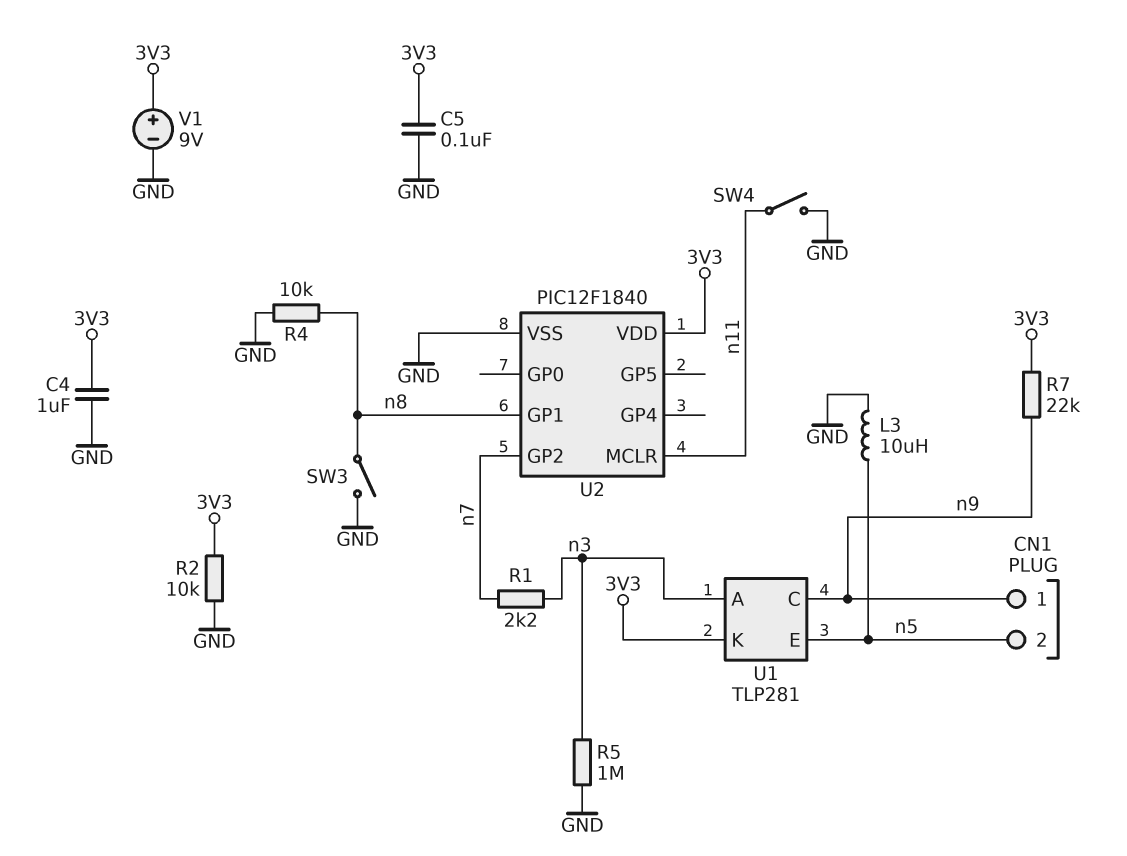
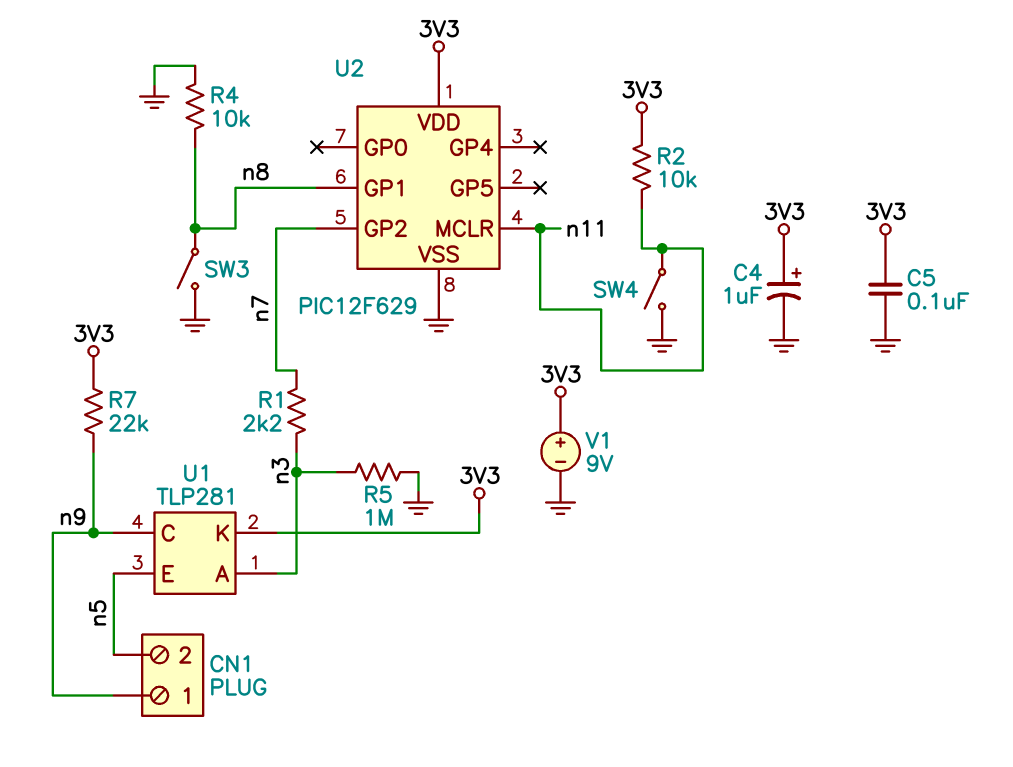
C4: 1uF (3V3, GND) -> 1uF (plus 3V3, minus GND)
L3: 10uH (GND, n5) -> none
R2: 10k (3V3, GND) -> 10k (3V3, n11)
U2: PIC12F1840 -> PIC12F629

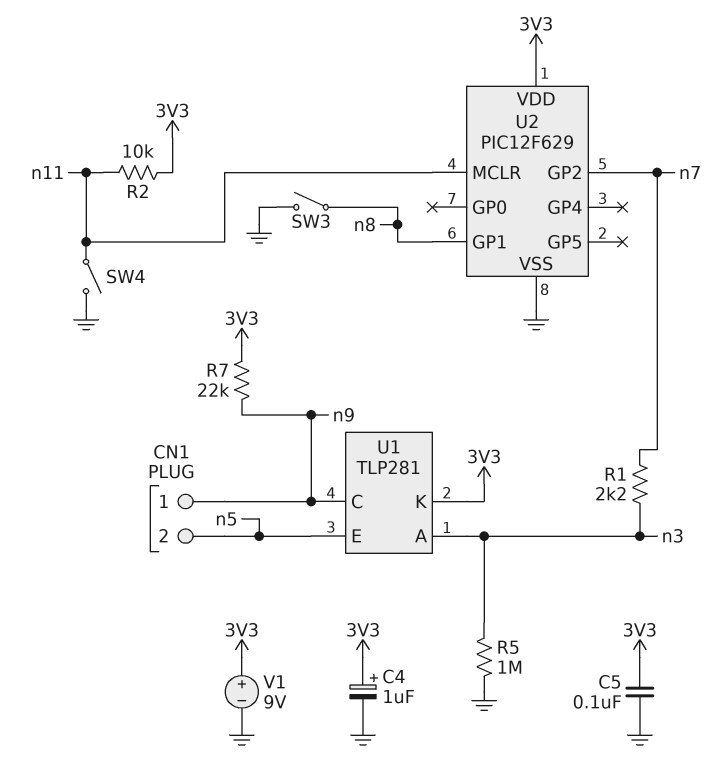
R4: 10k (GND, n8) -> none

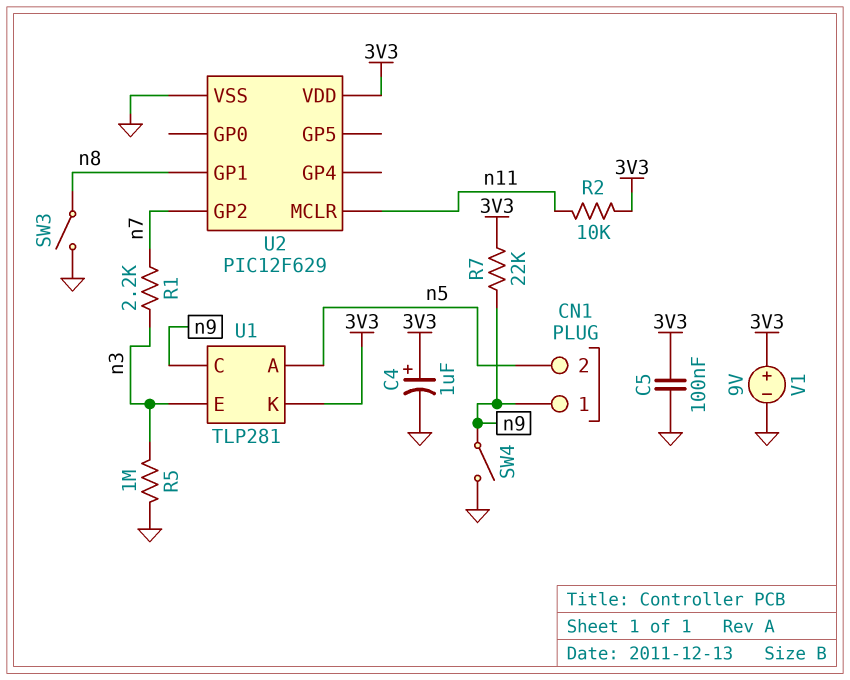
SW4: switch (GND, n11) -> switch (GND, n9)
U1 pin A: n3 -> n5
U1 pin E: n5 -> n3

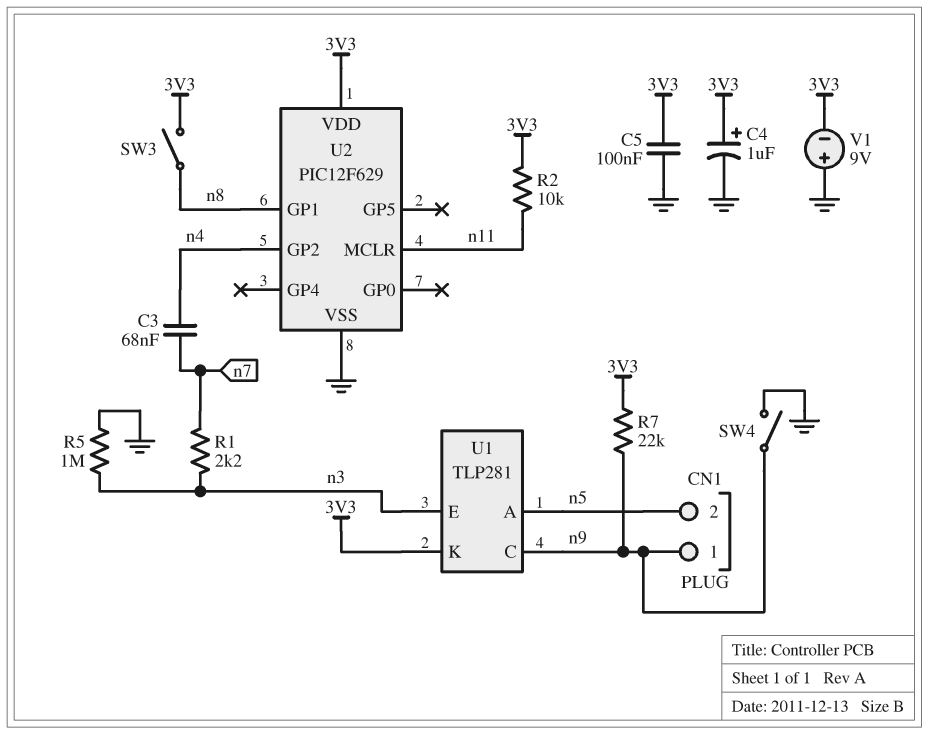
C3: none -> 68nF (n4, n7)
SW3: switch (GND, n8) -> switch (3V3, n8)
U2 pin GP2: n7 -> n4
V1: 9V (plus 3V3, minus GND) -> 9V (plus GND, minus 3V3)

